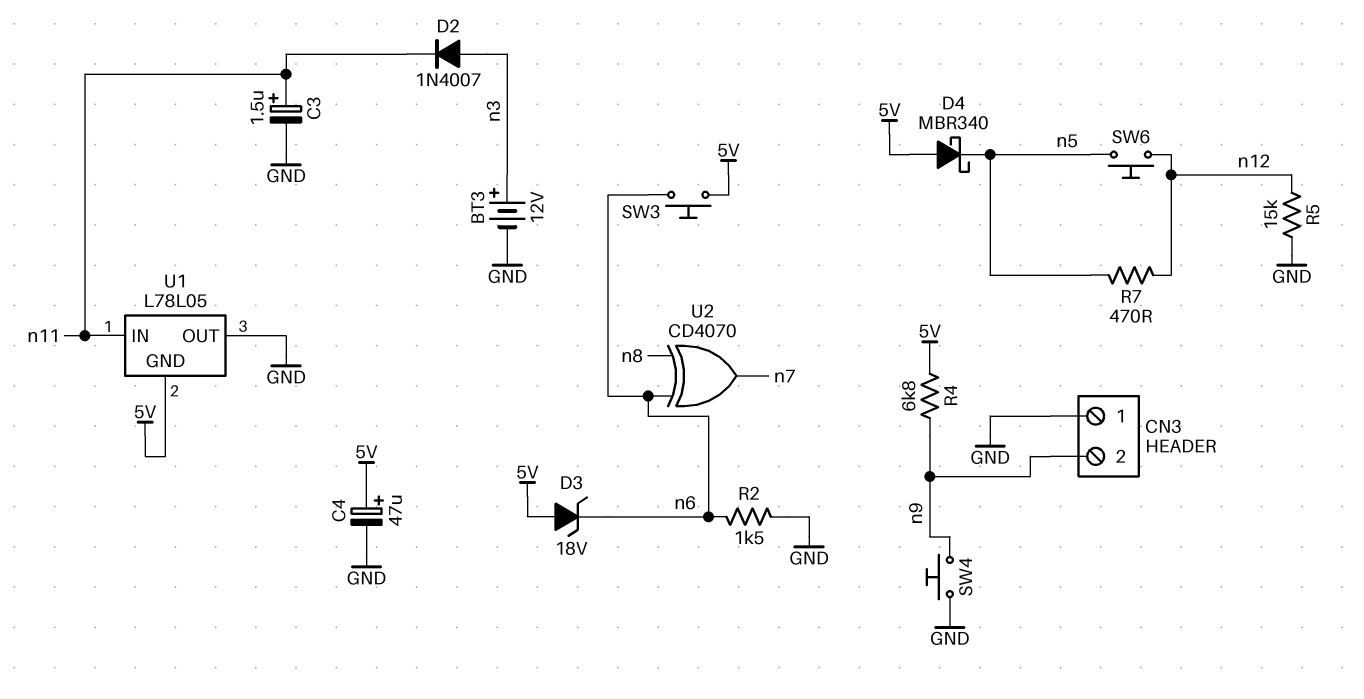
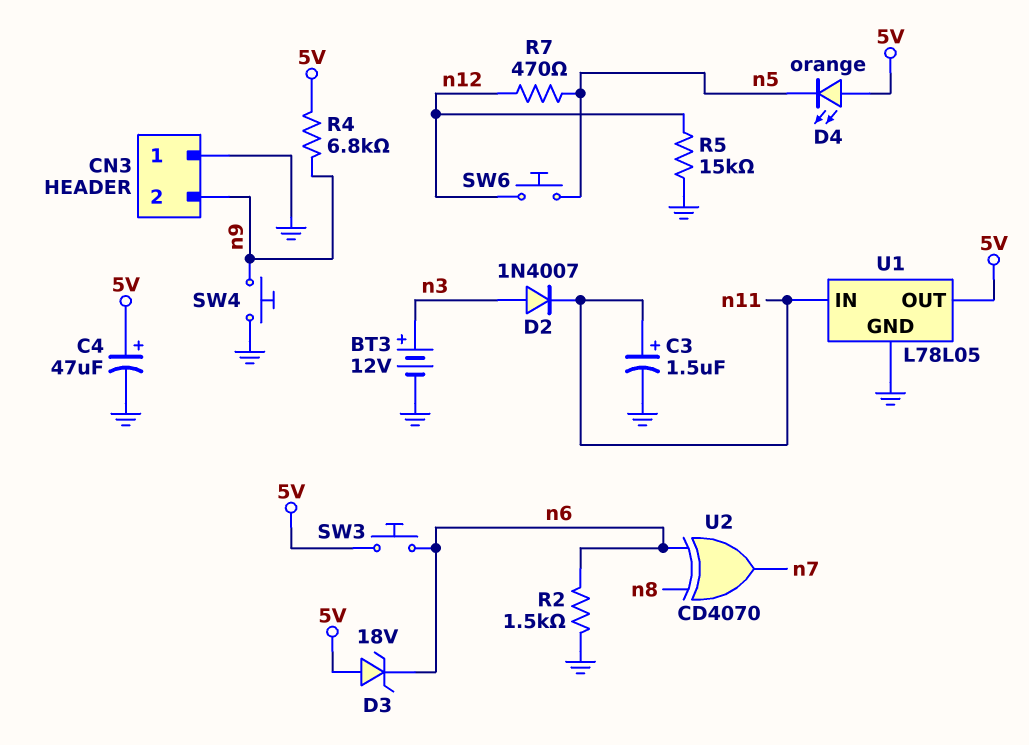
D4: schottky MBR340 (A 5V, K n5) -> LED orange (A 5V, K n5)
U1 pin GND: 5V -> GND
U1 pin OUT: GND -> 5V

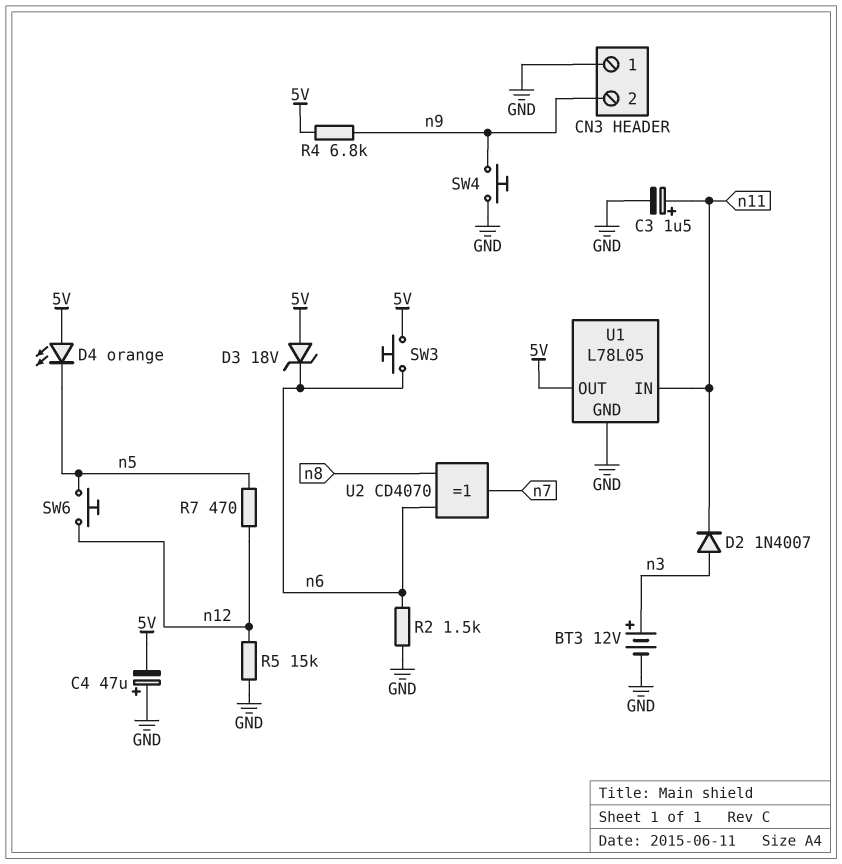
C4: 47uF (plus 5V, minus GND) -> 47uF (plus GND, minus 5V)

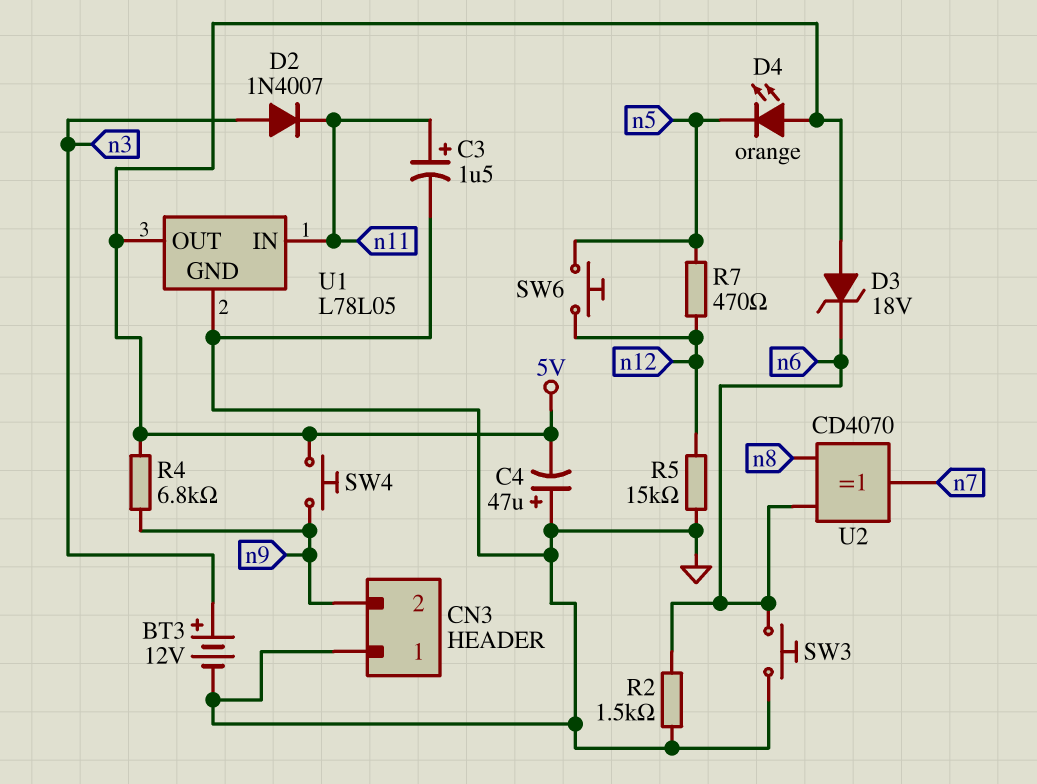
SW3: button (5V, n6) -> button (GND, n6)
SW4: button (GND, n9) -> button (5V, n9)

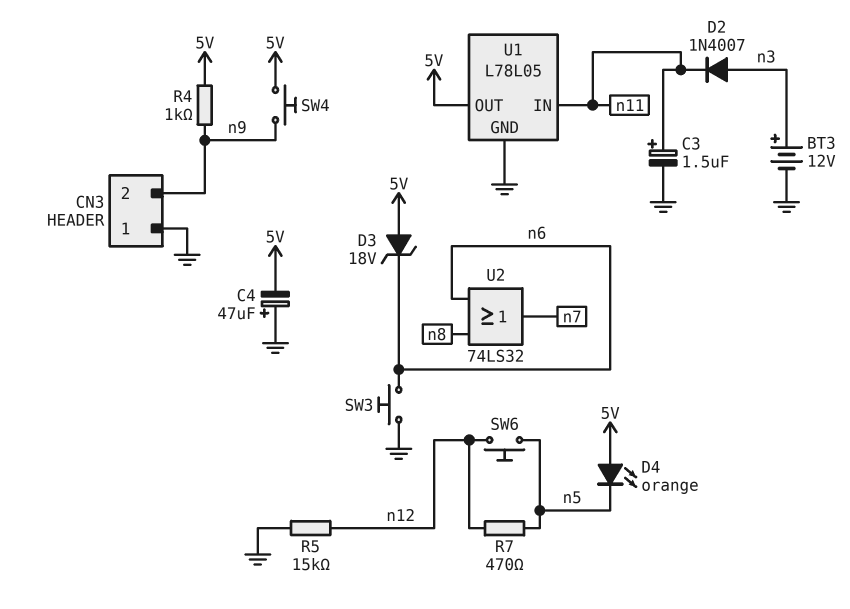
R2: 1.5k (GND, n6) -> none
R4: 6.8k (5V, n9) -> 1k (5V, n9)
U2: XOR CD4070 (in n6, in n8, out n7) -> OR 74LS32 (in n6, in n8, out n7)

